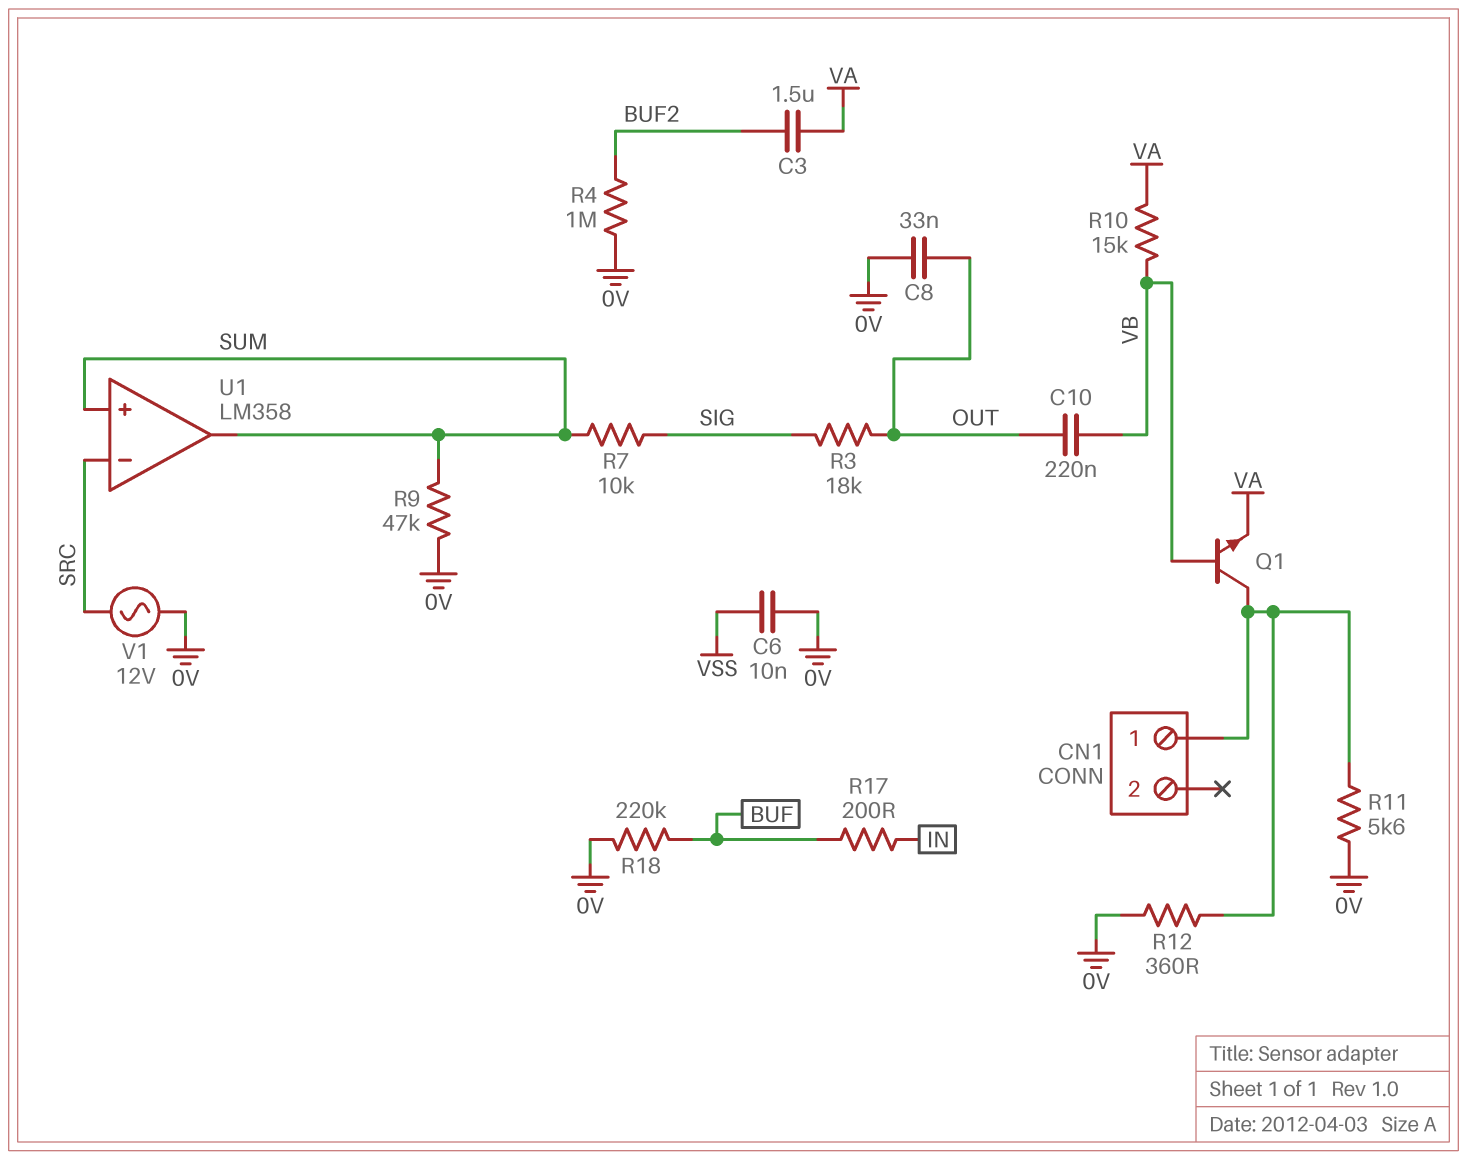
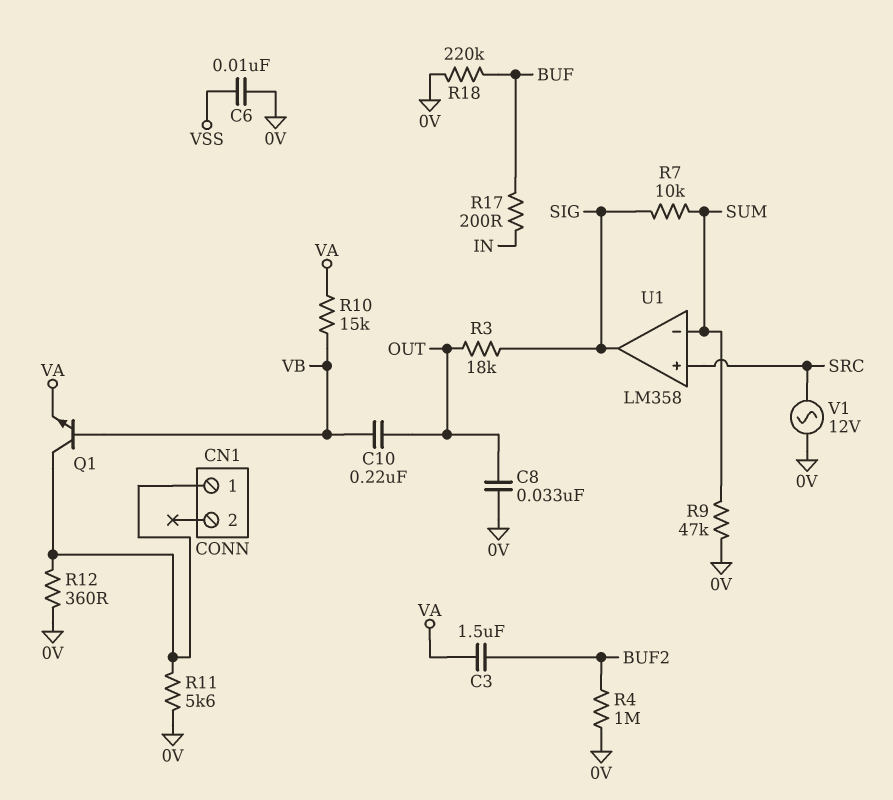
U1 pin in+: SUM -> SRC
U1 pin in-: SRC -> SUM
U1 pin out: SUM -> SIG

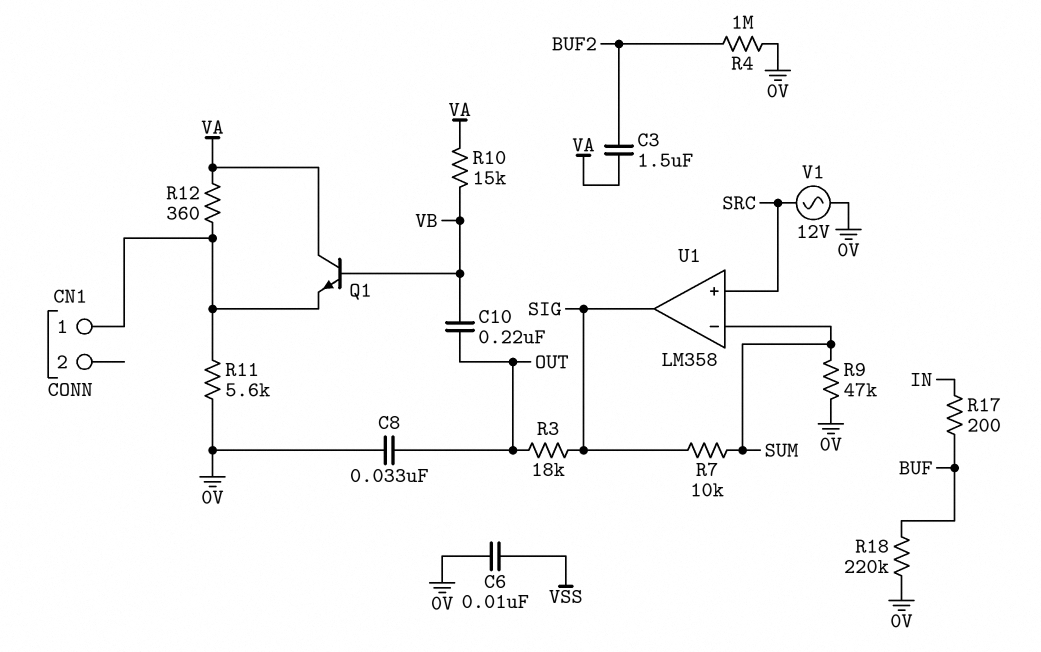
Q1: NPN (B VB, C CN1/1, E VA) -> NPN (B VB, C VA, E CN1/1)
R12: 360 (0V, CN1/1) -> 360 (CN1/1, VA)

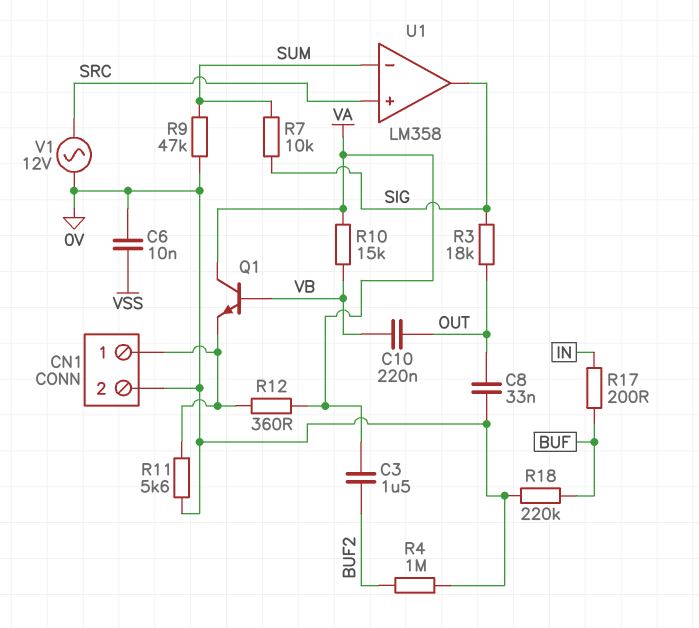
CN1 pin 2: none -> 0V

